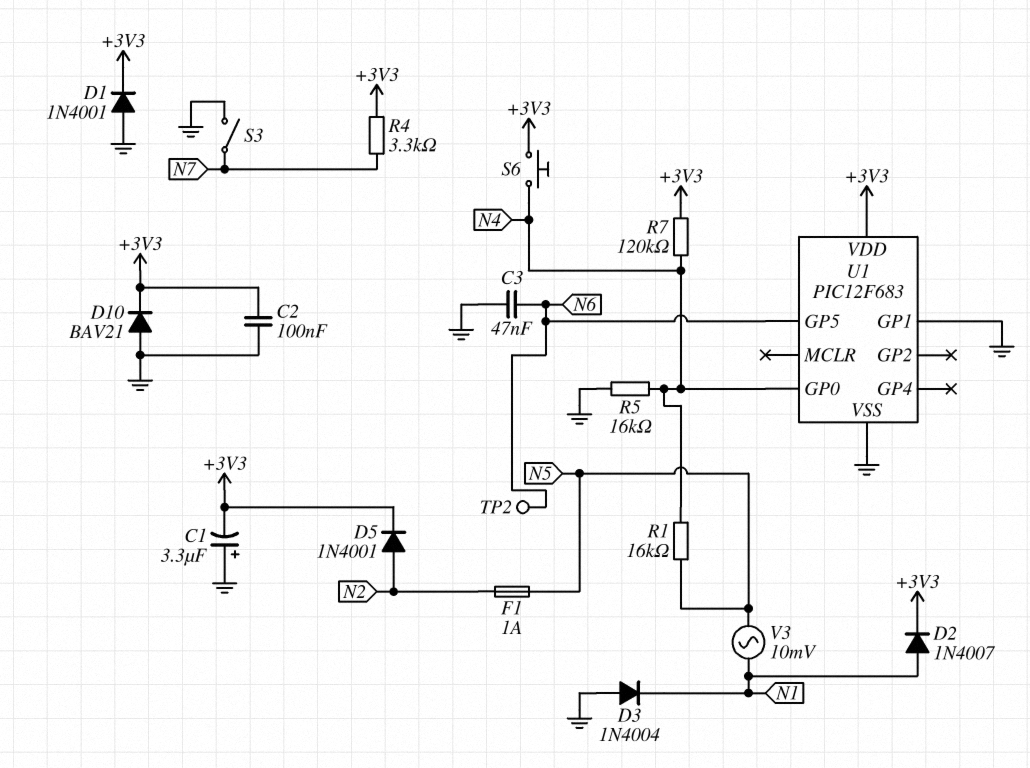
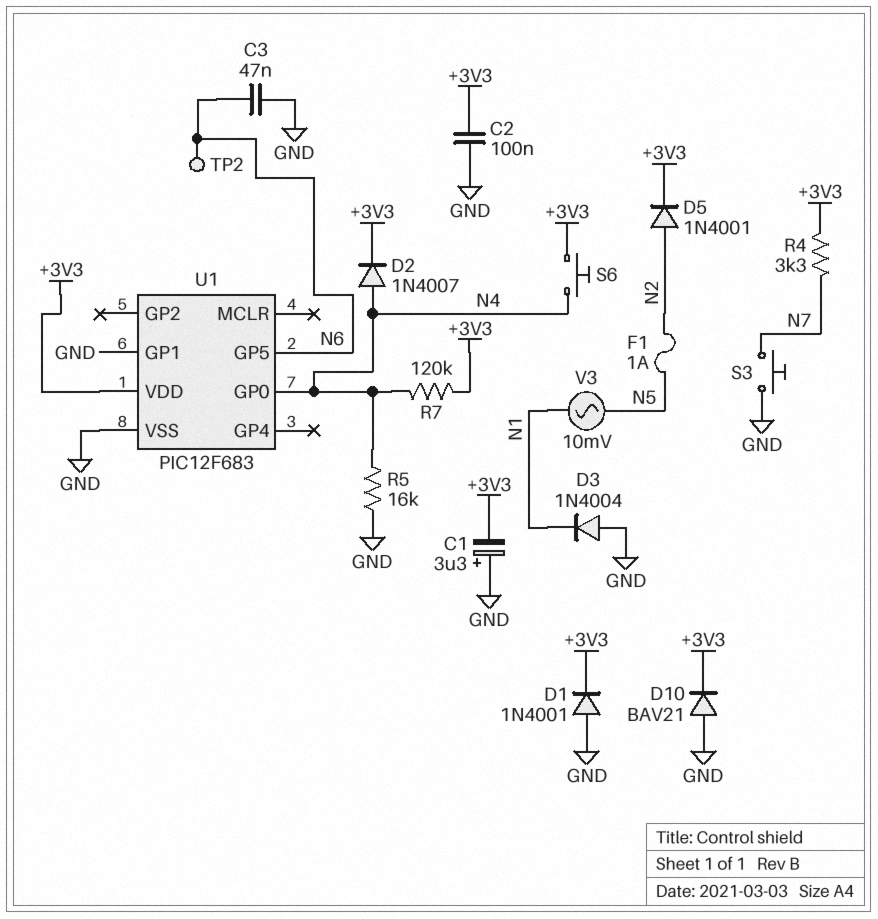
D2: diode 1N4007 (A N1, K +3V3) -> diode 1N4007 (A N4, K +3V3)
R1: 16k (N4, N5) -> none
S3: switch (GND, N7) -> button (GND, N7)

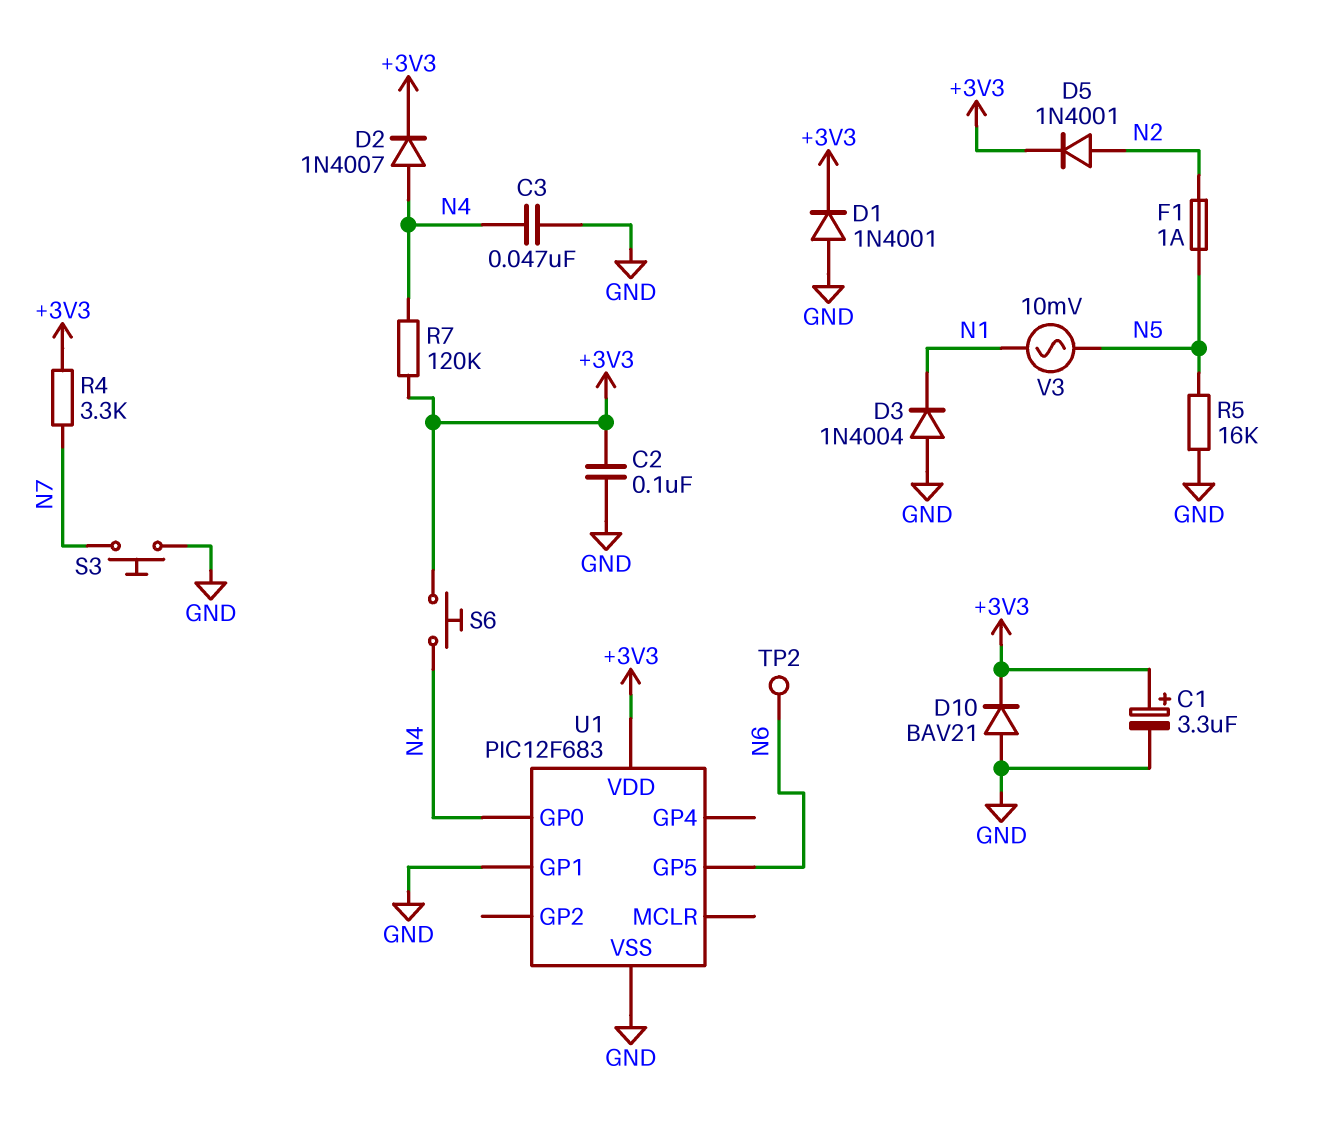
C1: 3.3uF (plus GND, minus +3V3) -> 3.3uF (plus +3V3, minus GND)
C3: 47nF (GND, N6) -> 47nF (GND, N4)
R5: 16k (GND, N4) -> 16k (GND, N5)

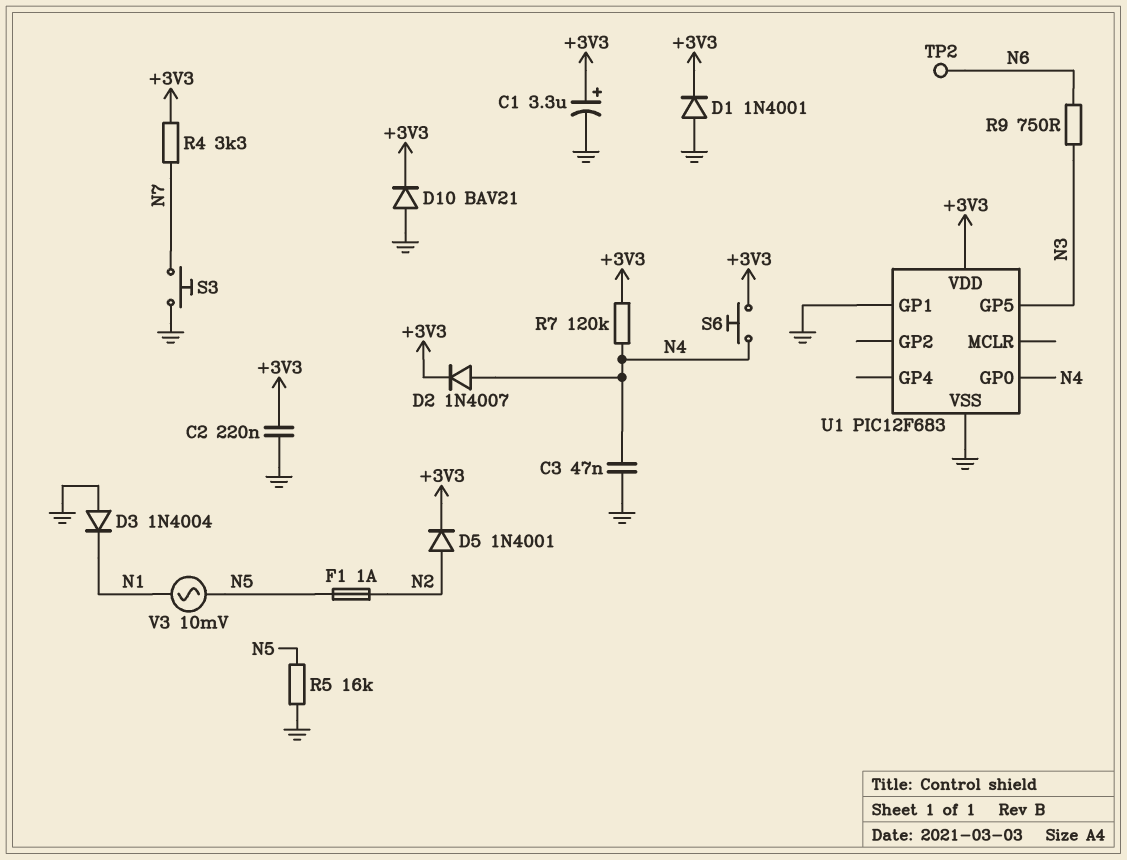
C2: 100nF (+3V3, GND) -> 220nF (+3V3, GND)
R9: none -> 750 (N3, N6)
U1 pin GP5: N6 -> N3

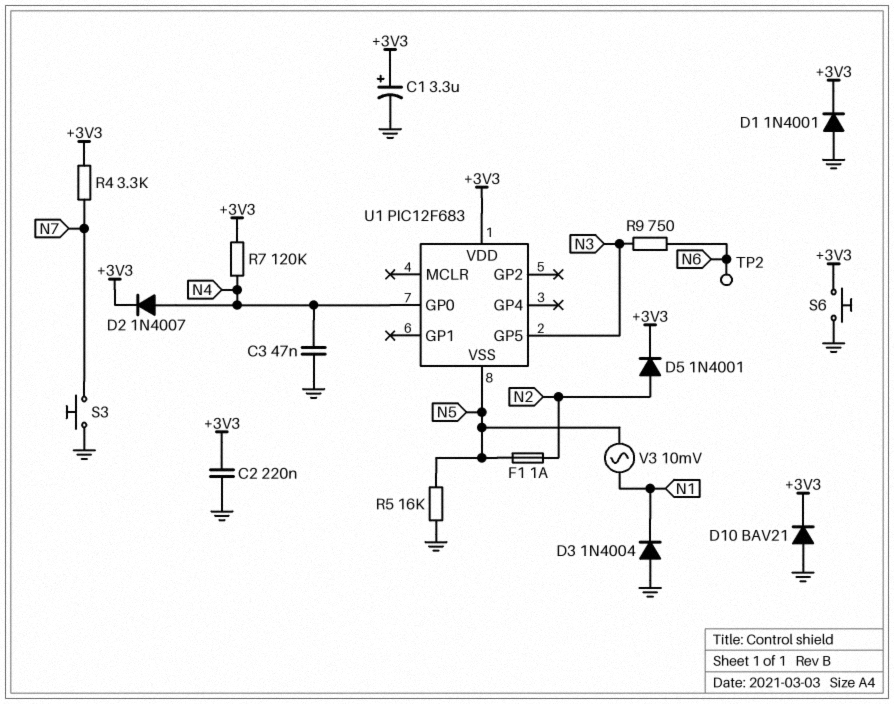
S6: button (+3V3, N4) -> button (+3V3, GND)
U1 pin GP1: GND -> none
U1 pin VSS: GND -> N5

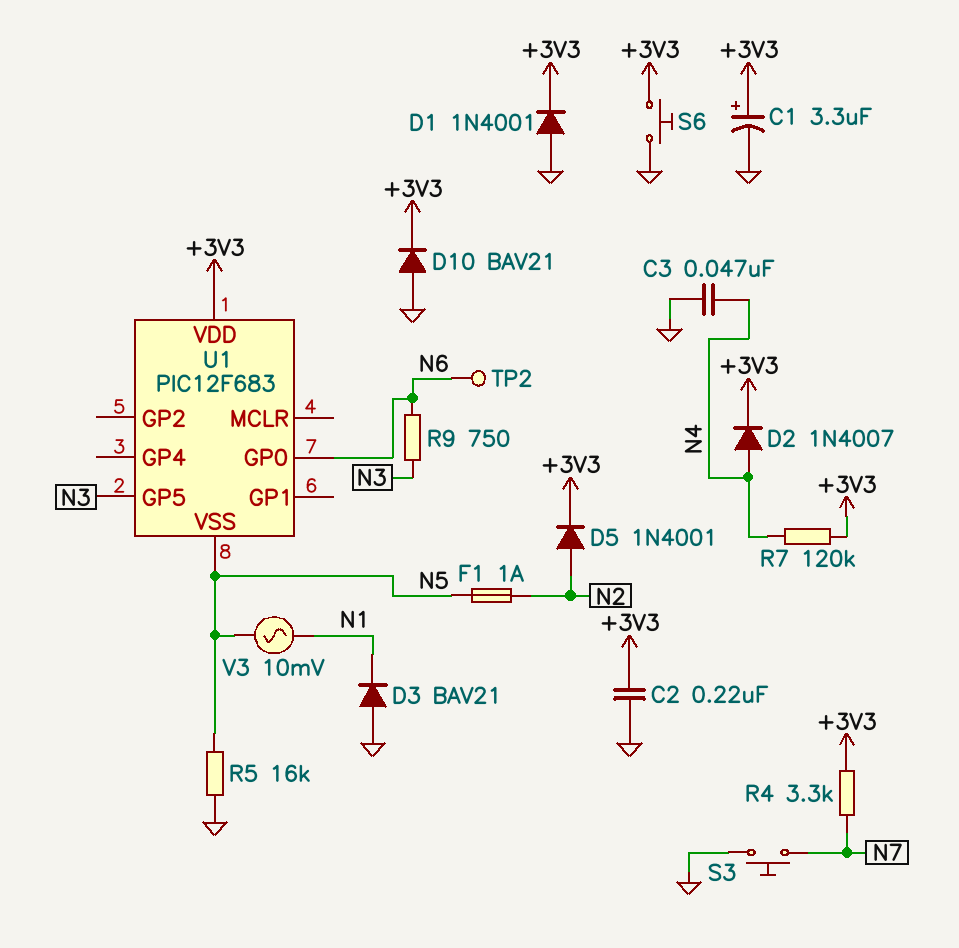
D3: diode 1N4004 (A GND, K N1) -> diode BAV21 (A GND, K N1)
U1 pin GP0: N4 -> N6

